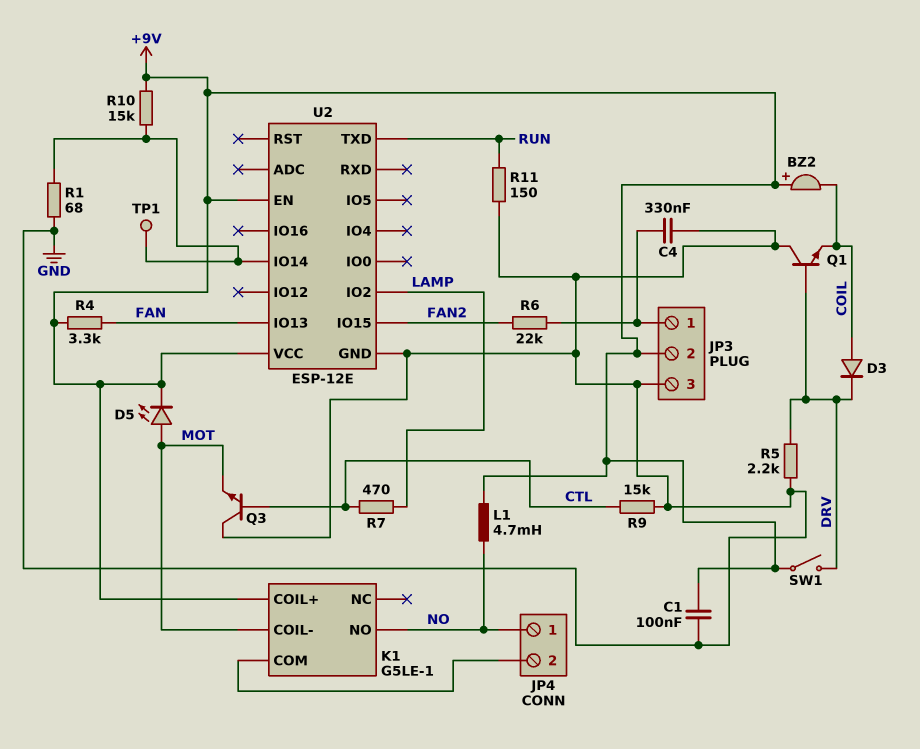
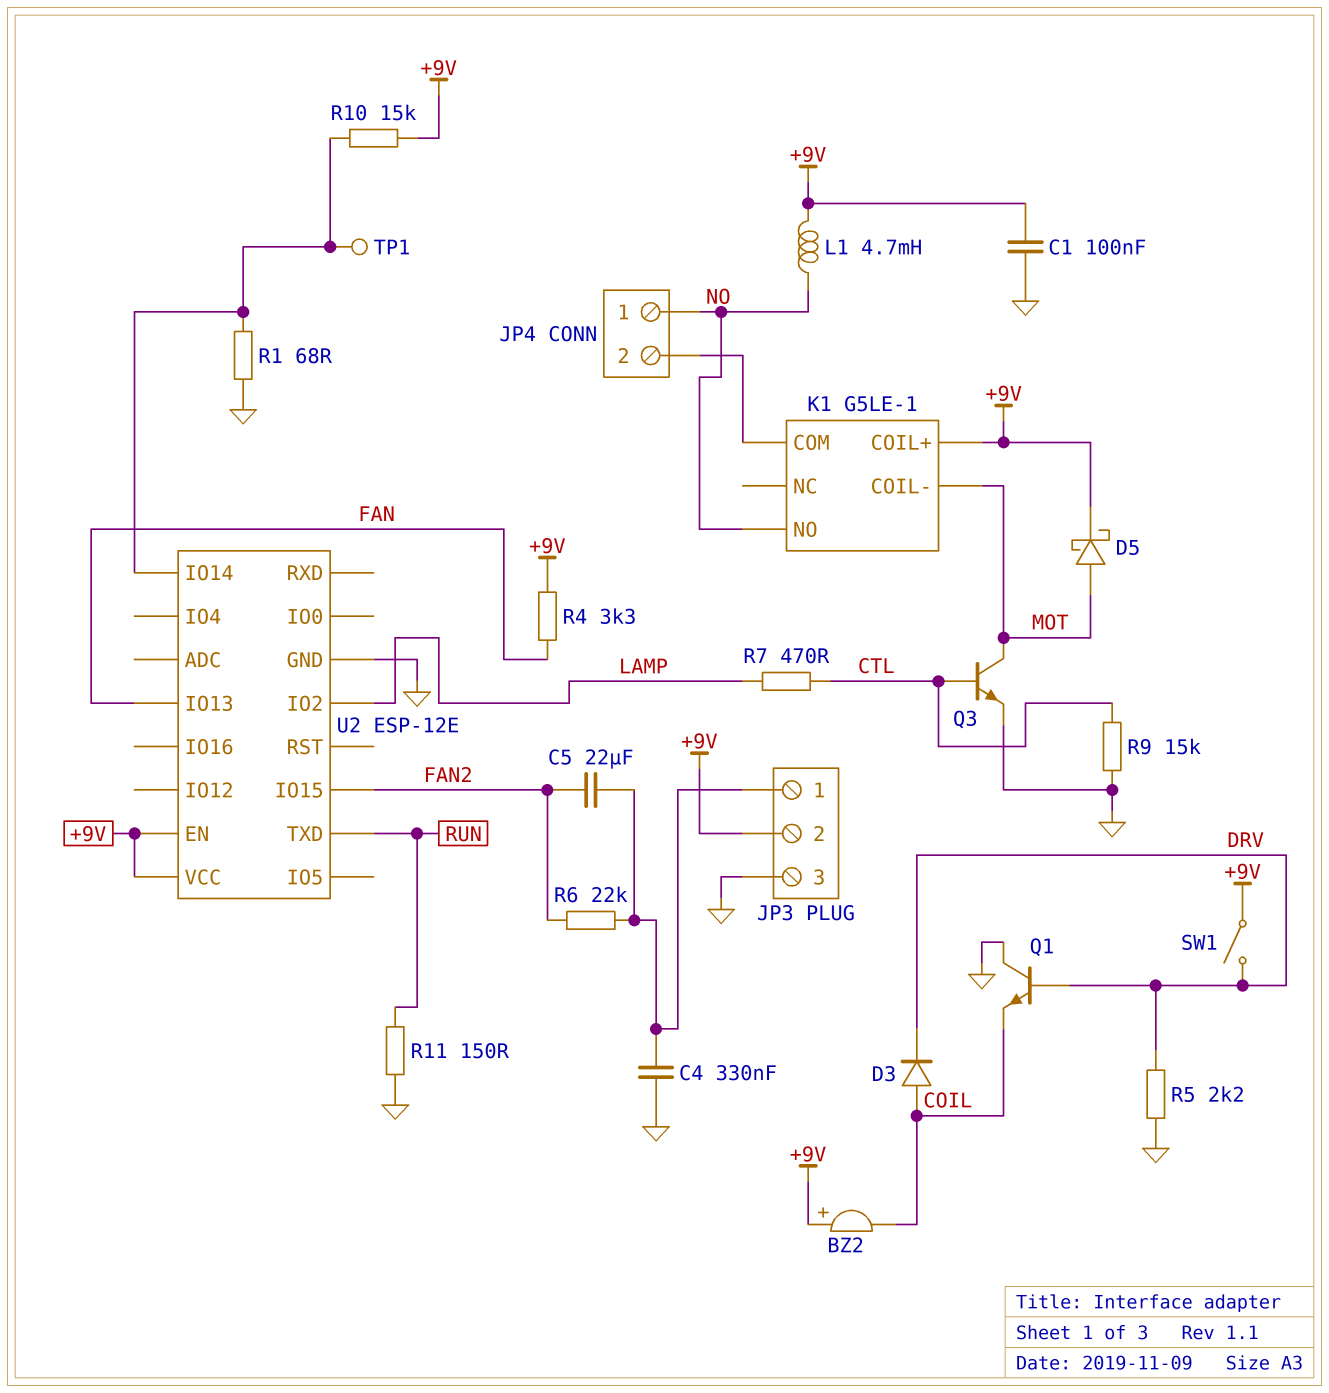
C5: none -> 22uF (FAN2, JP3/1)
D5: LED (A MOT, K +9V) -> schottky (A MOT, K +9V)
Q3: NPN (B CTL, C GND, E MOT) -> NPN (B CTL, C MOT, E GND)

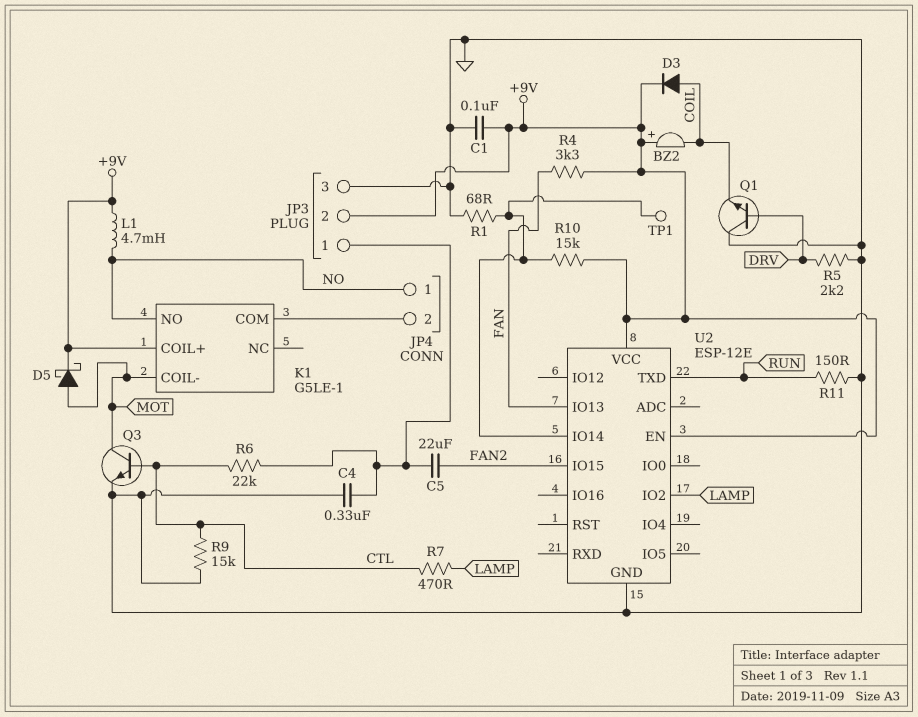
D3: diode (A COIL, K DRV) -> diode (A COIL, K +9V)
R6: 22k (FAN2, JP3/1) -> 22k (CTL, JP3/1)
SW1: switch (+9V, DRV) -> none

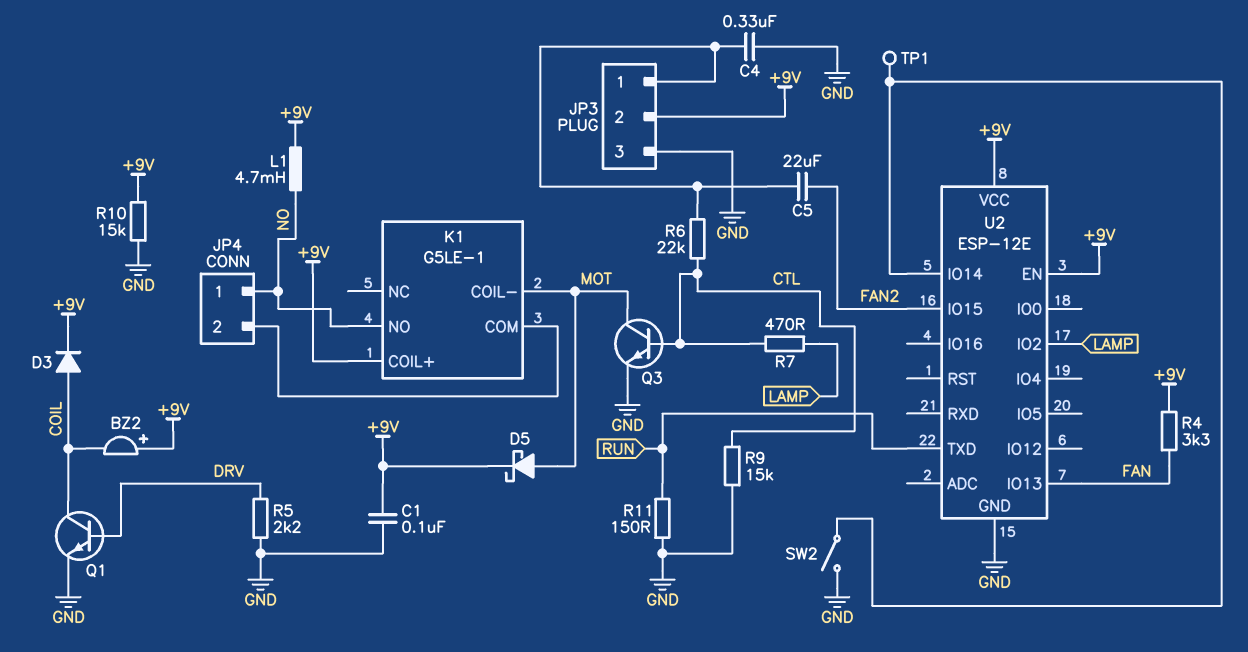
Q1: NPN (B DRV, C GND, E COIL) -> NPN (B DRV, C COIL, E GND)
R1: 68 (GND, U2/IO14) -> none
R10: 15k (+9V, U2/IO14) -> 15k (+9V, GND)
SW2: none -> switch (GND, U2/IO14)

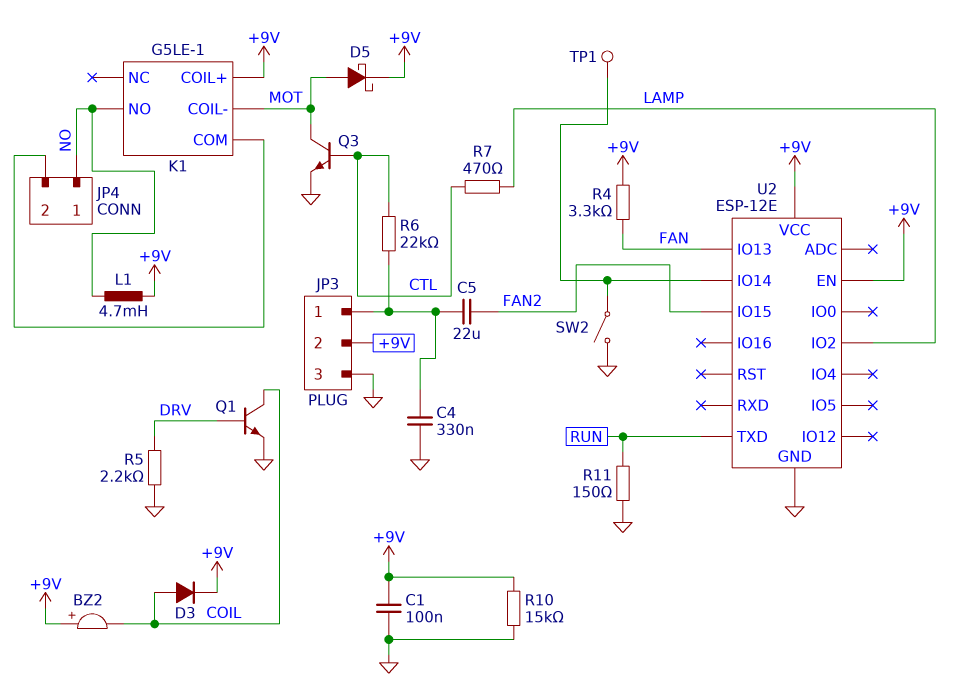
R9: 15k (CTL, GND) -> none

